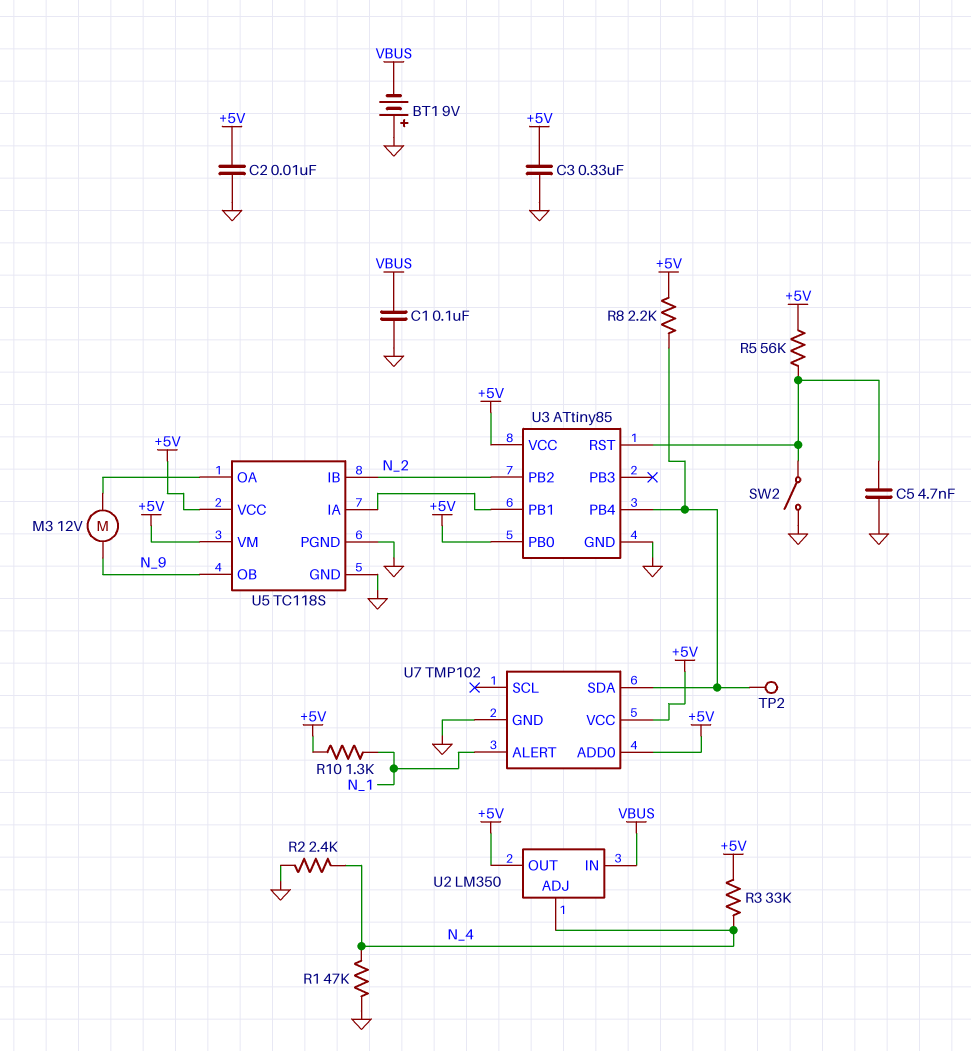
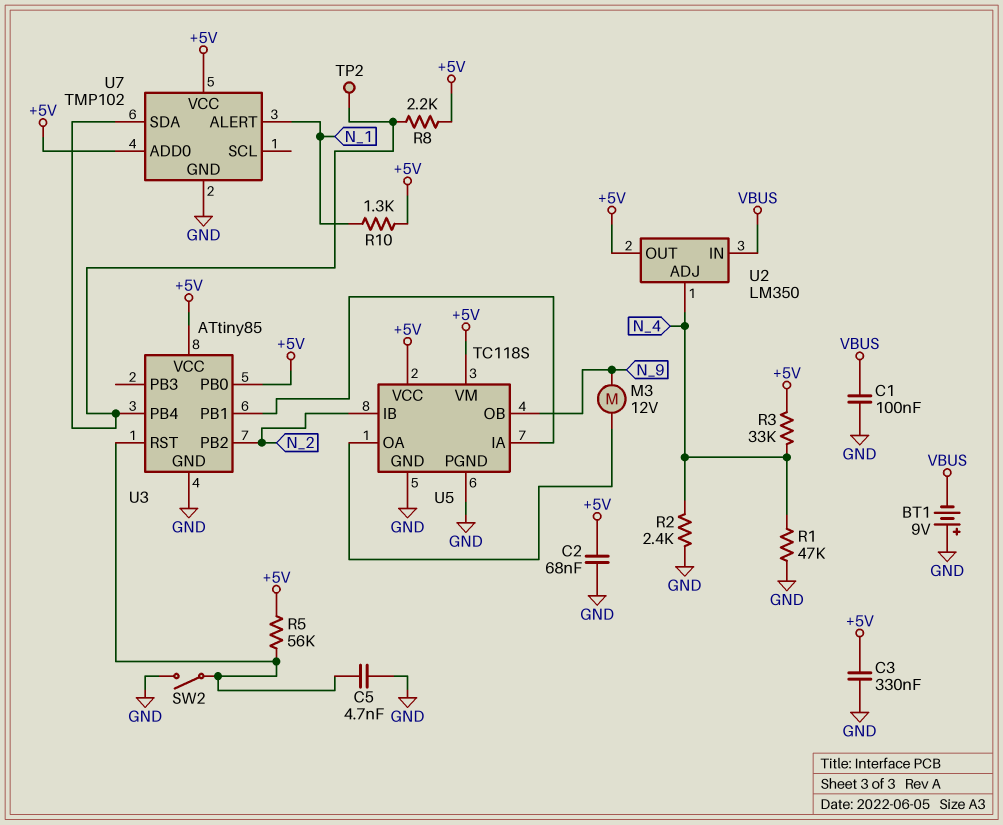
C2: 10nF (+5V, GND) -> 68nF (+5V, GND)

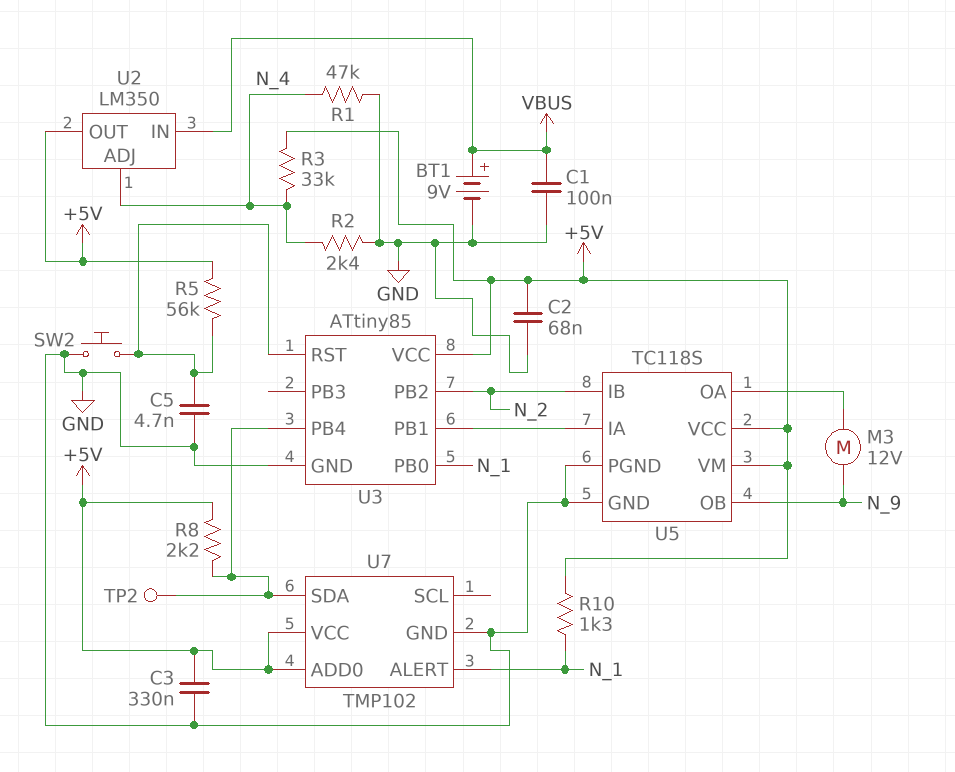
BT1: 9V (plus GND, minus VBUS) -> 9V (plus VBUS, minus GND)
SW2: switch (GND, U3/RST) -> button (GND, U3/RST)
U3 pin PB0: +5V -> N_1

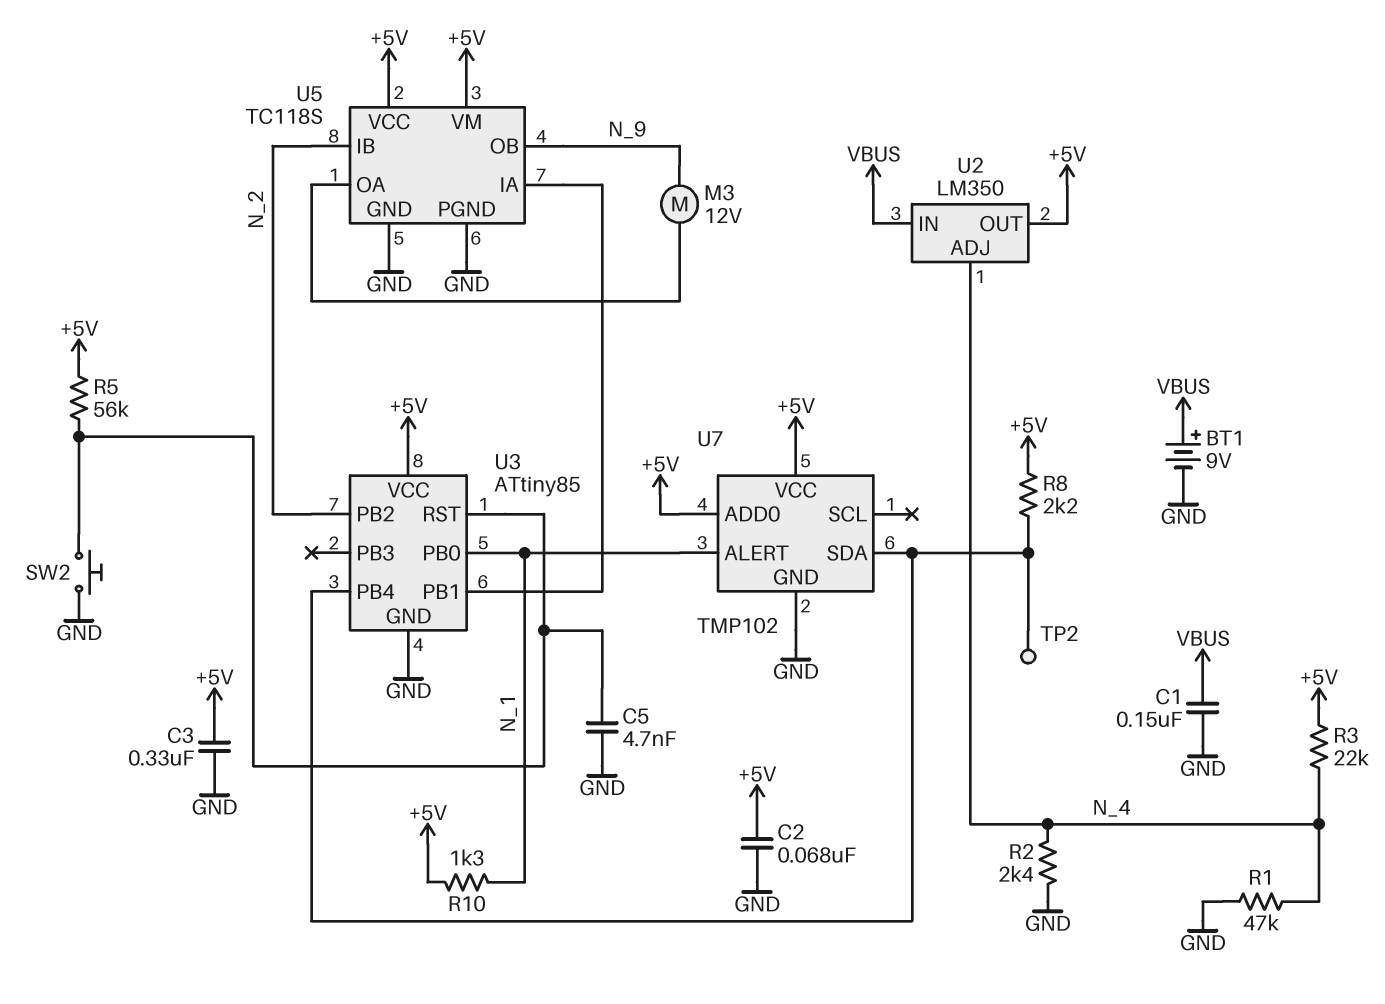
C1: 100nF (GND, VBUS) -> 150nF (GND, VBUS)
R3: 33k (+5V, N_4) -> 22k (+5V, N_4)

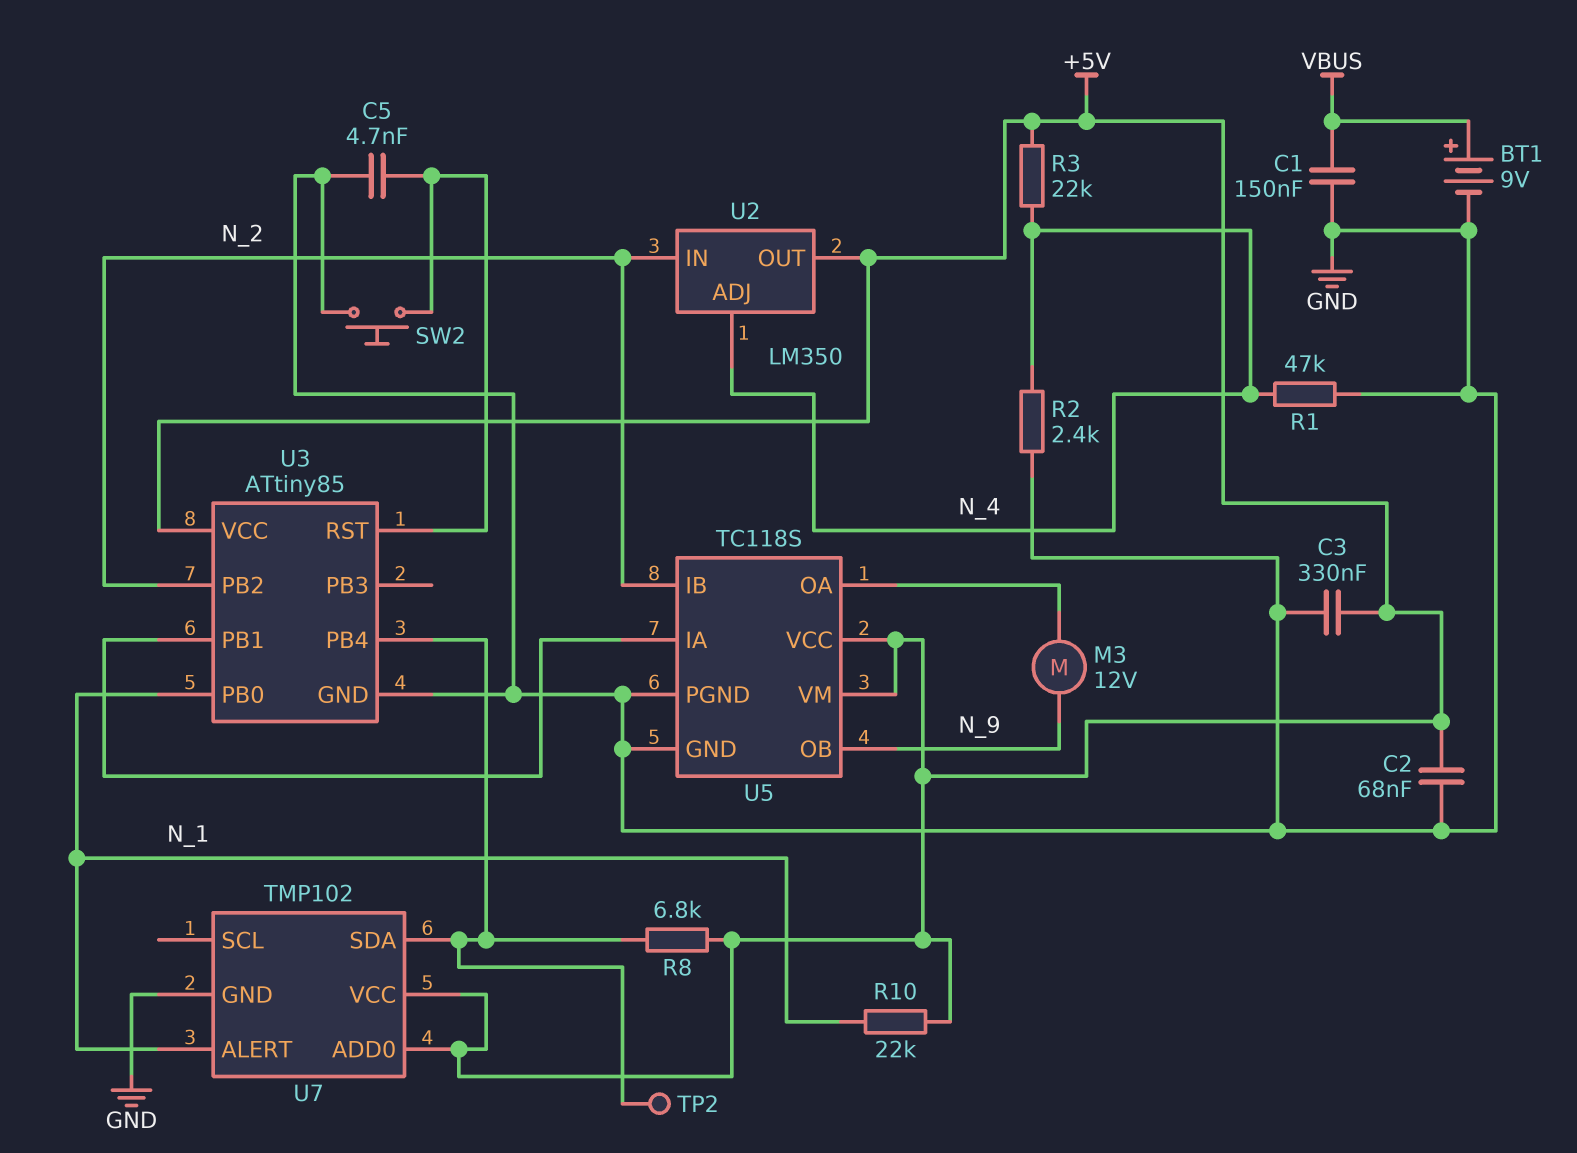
R5: 56k (+5V, U3/RST) -> none
R8: 2.2k (+5V, U3/PB4) -> 6.8k (+5V, U3/PB4)
R10: 1.3k (+5V, N_1) -> 22k (+5V, N_1)
U2 pin IN: VBUS -> N_2

